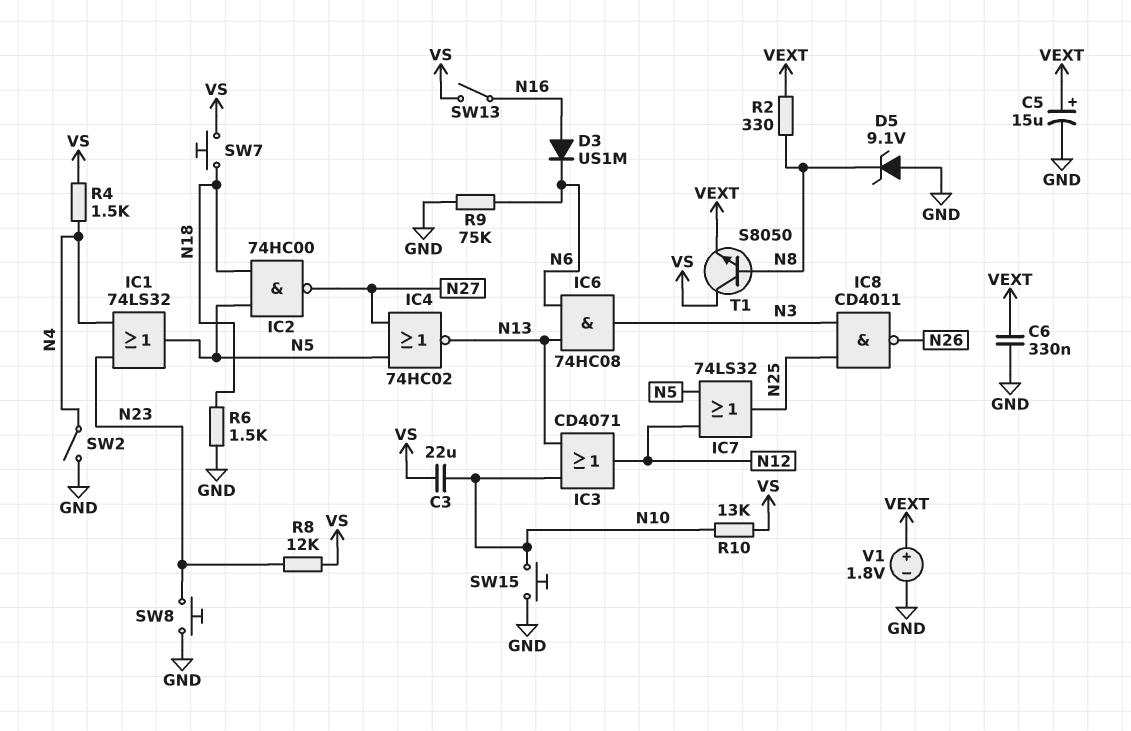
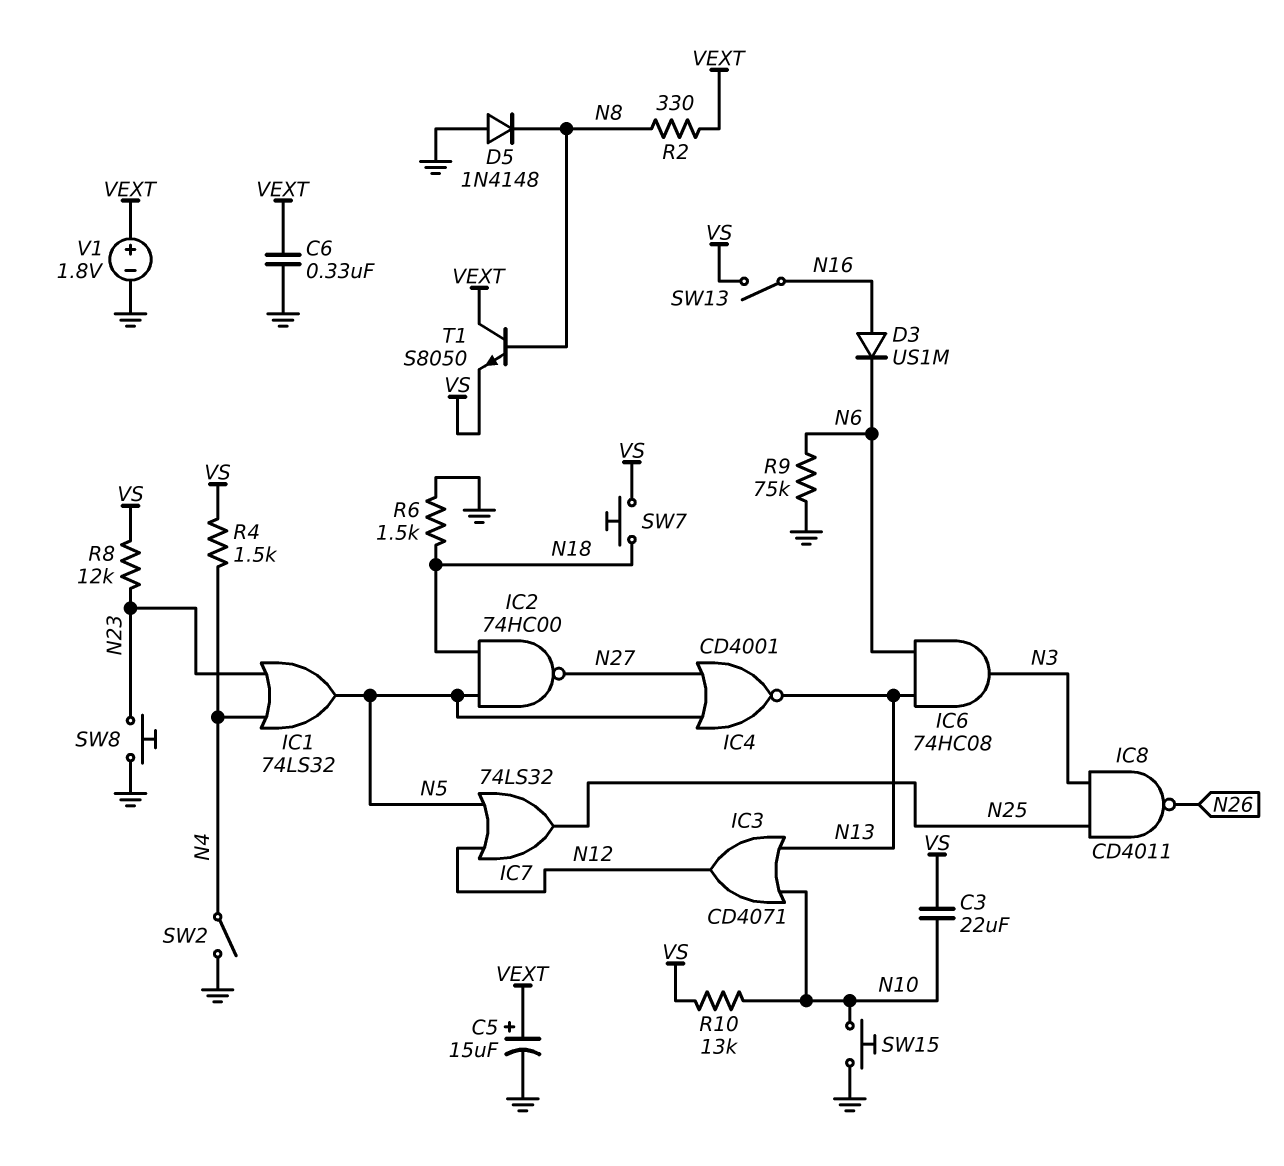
D5: zener 9.1V (A GND, K N8) -> diode 1N4148 (A GND, K N8)
IC4: NOR 74HC02 (in N5, in N27, out N13) -> NOR CD4001 (in N5, in N27, out N13)
T1: NPN S8050 (B N8, C VS, E VEXT) -> NPN S8050 (B N8, C VEXT, E VS)

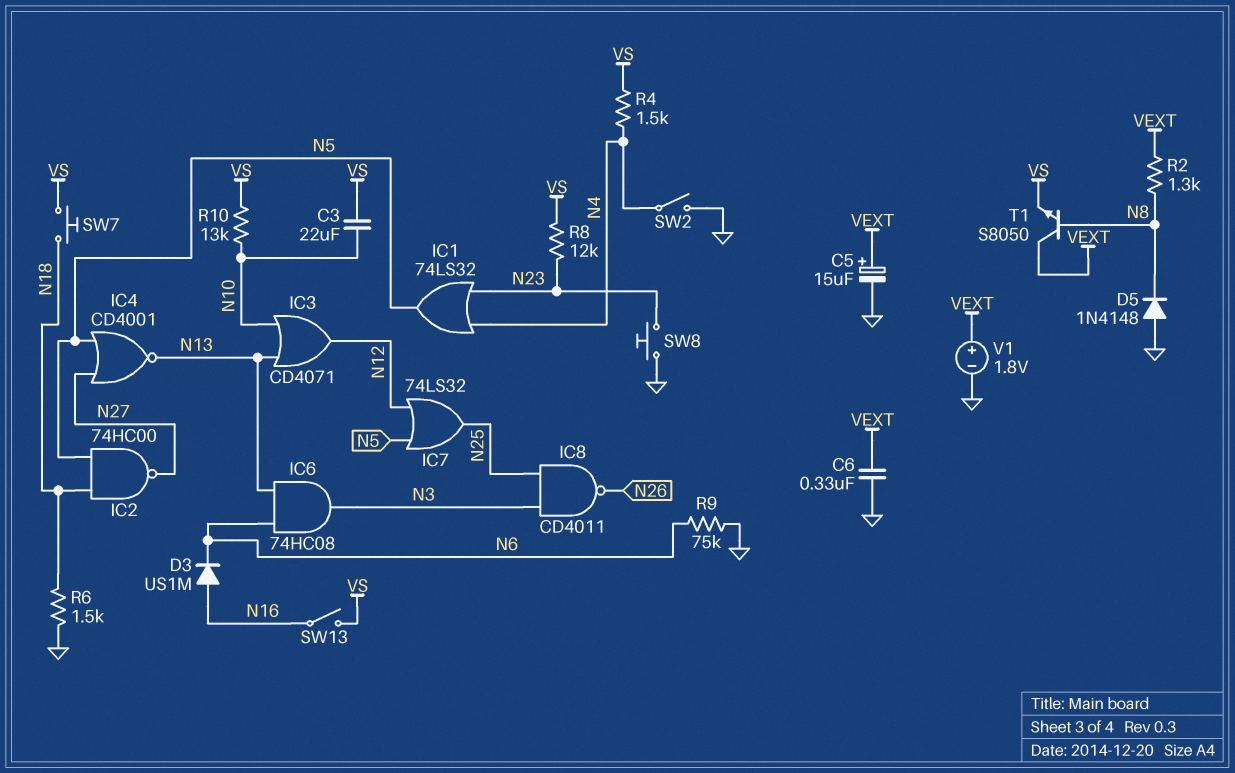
R2: 330 (N8, VEXT) -> 1.3k (N8, VEXT)
SW15: button (GND, N10) -> none

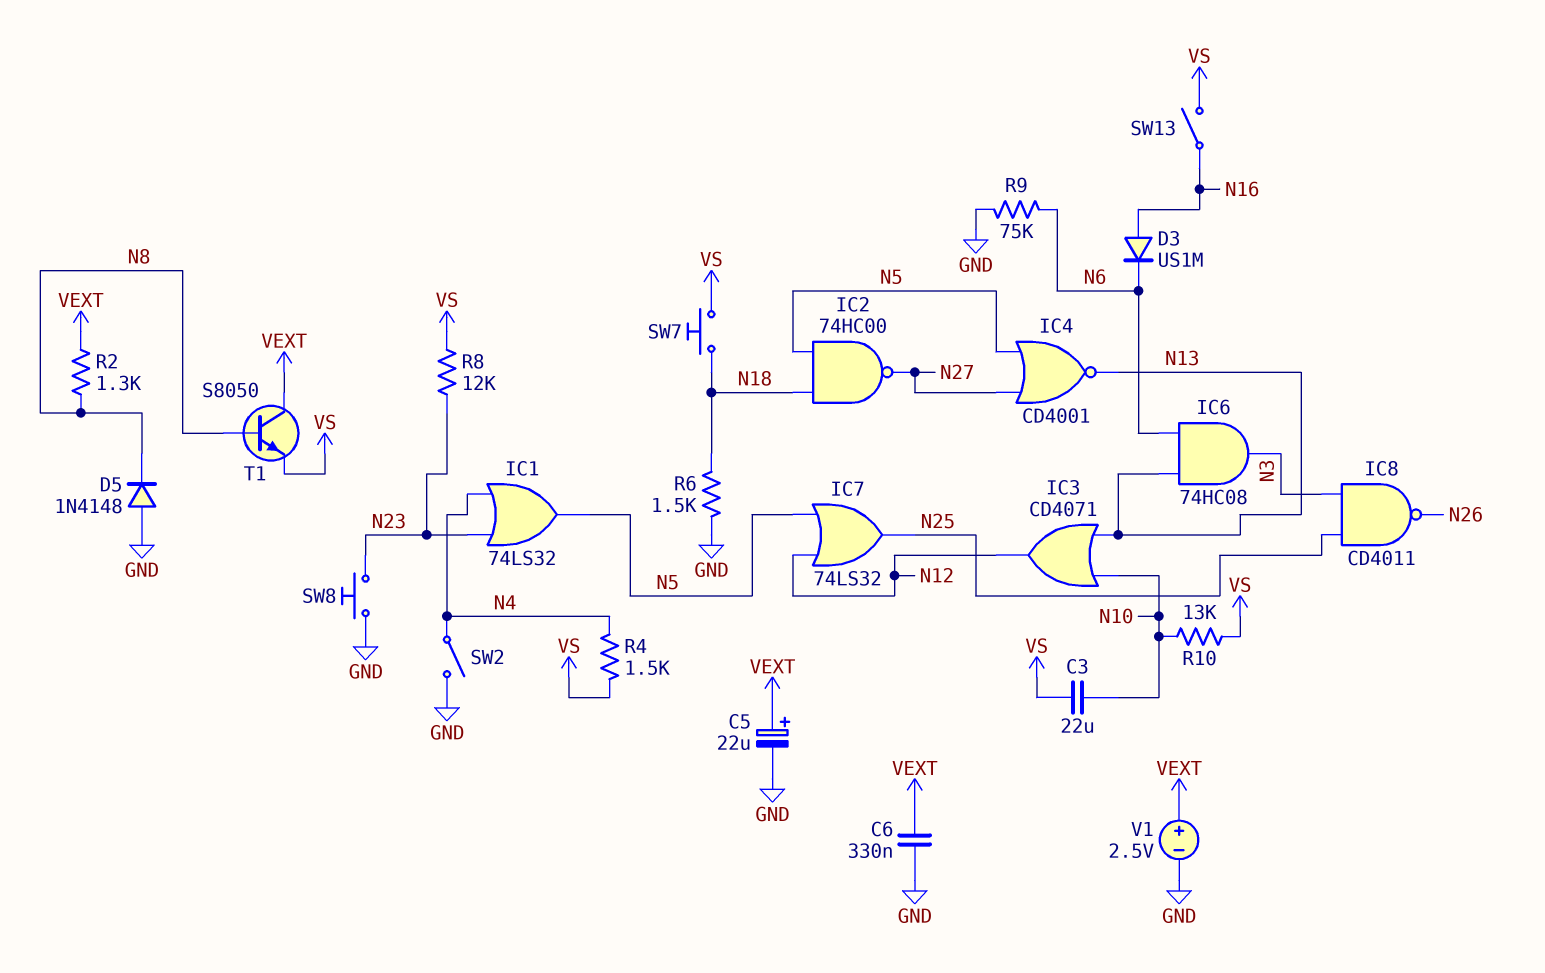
C5: 15uF (plus VEXT, minus GND) -> 22uF (plus VEXT, minus GND)
V1: 1.8V (plus VEXT, minus GND) -> 2.5V (plus VEXT, minus GND)

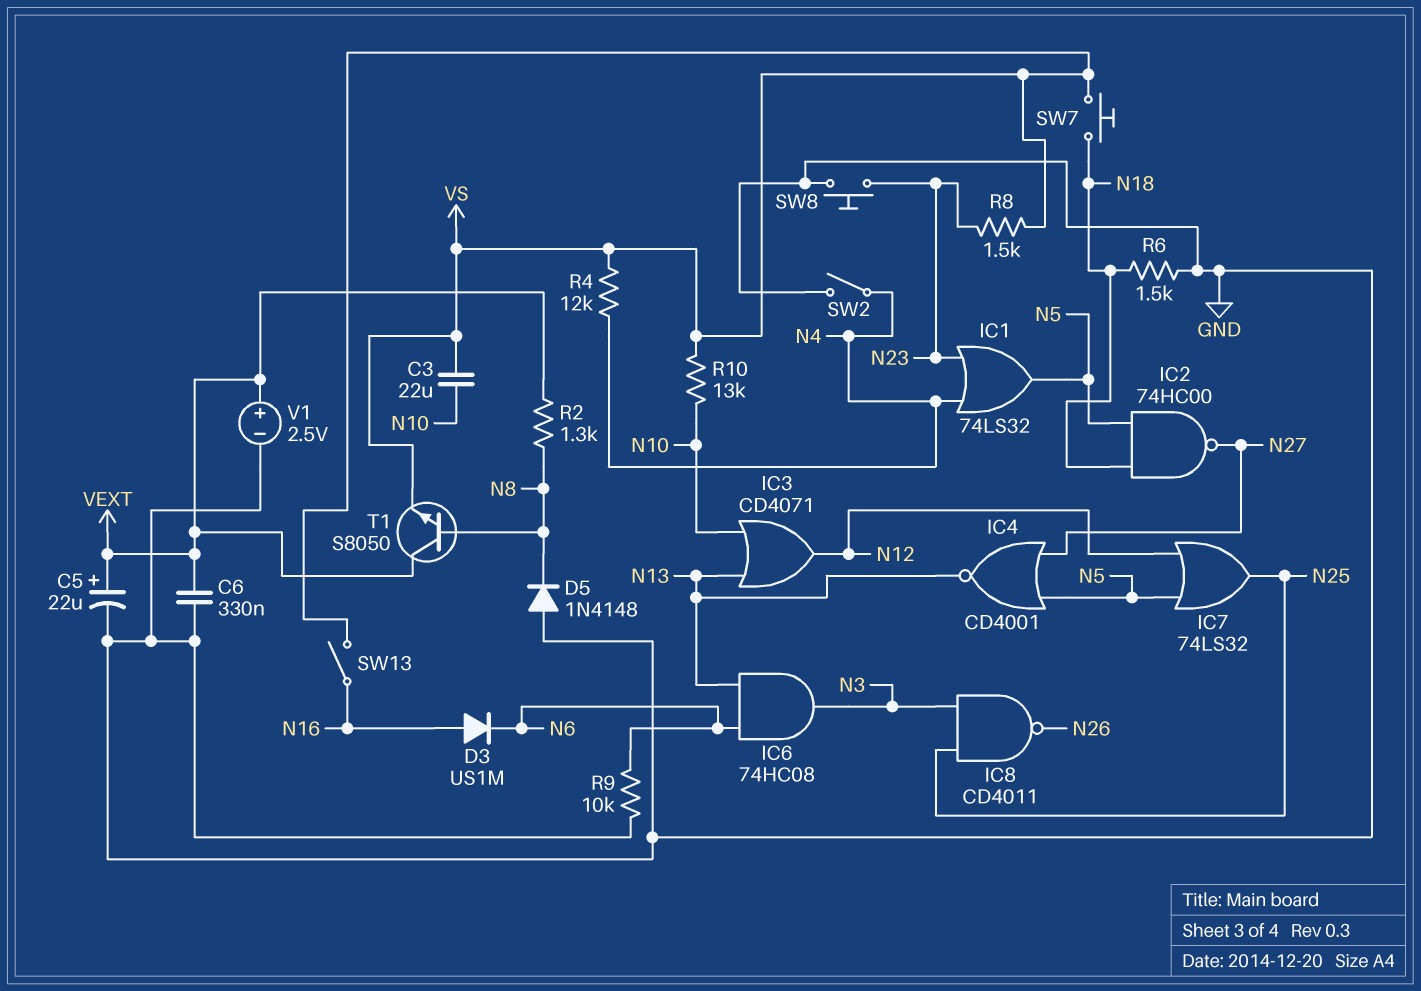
R4: 1.5k (N4, VS) -> 12k (N4, VS)
R8: 12k (N23, VS) -> 1.5k (N23, VS)
R9: 75k (GND, N6) -> 10k (GND, N6)

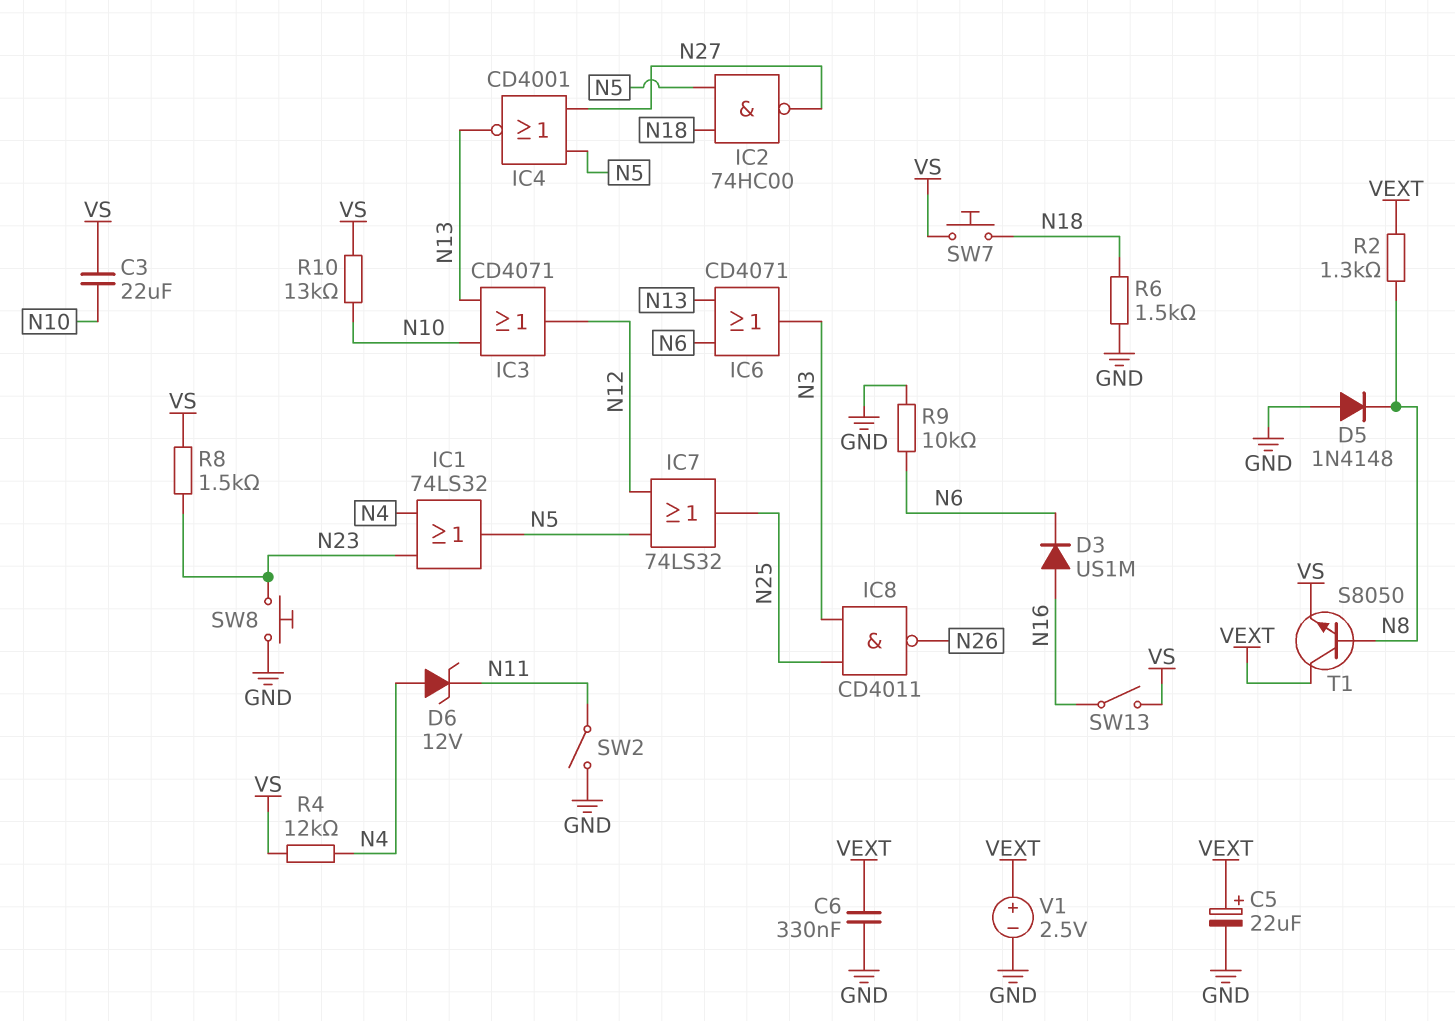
D6: none -> zener 12V (A N4, K N11)
IC6: AND 74HC08 (in N6, in N13, out N3) -> OR CD4071 (in N6, in N13, out N3)
SW2: switch (GND, N4) -> switch (GND, N11)

